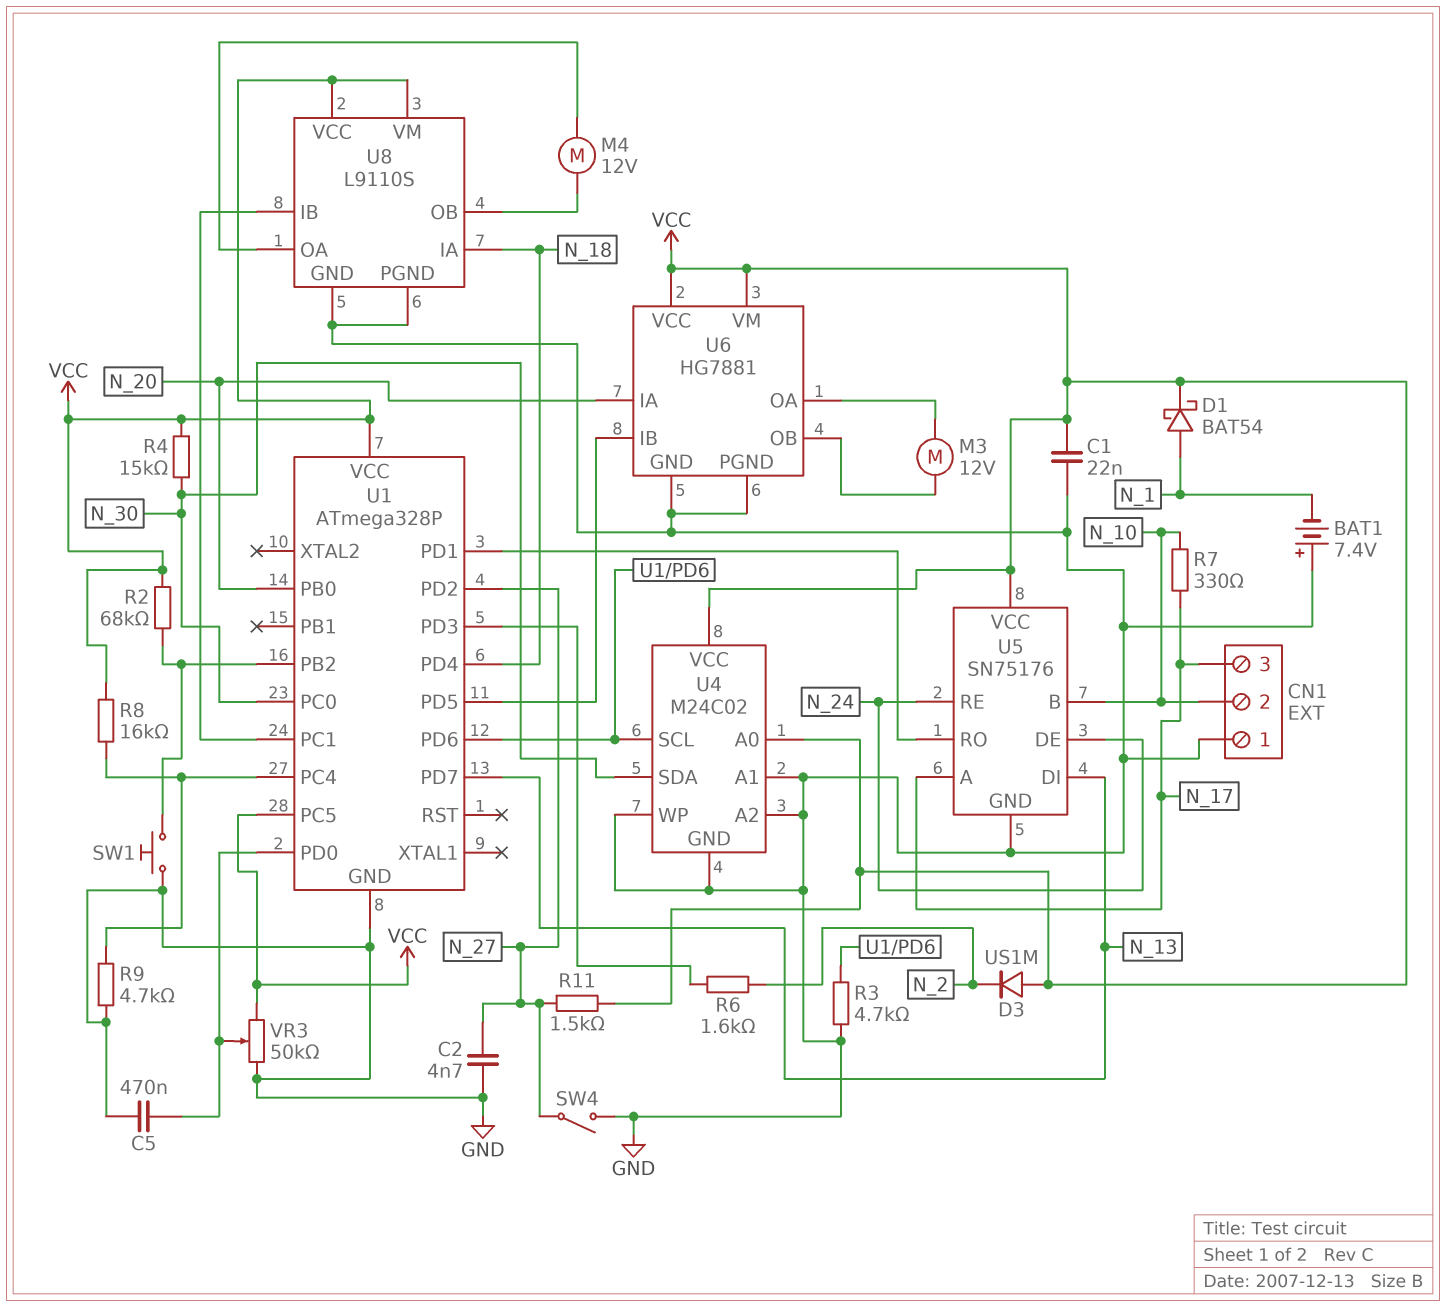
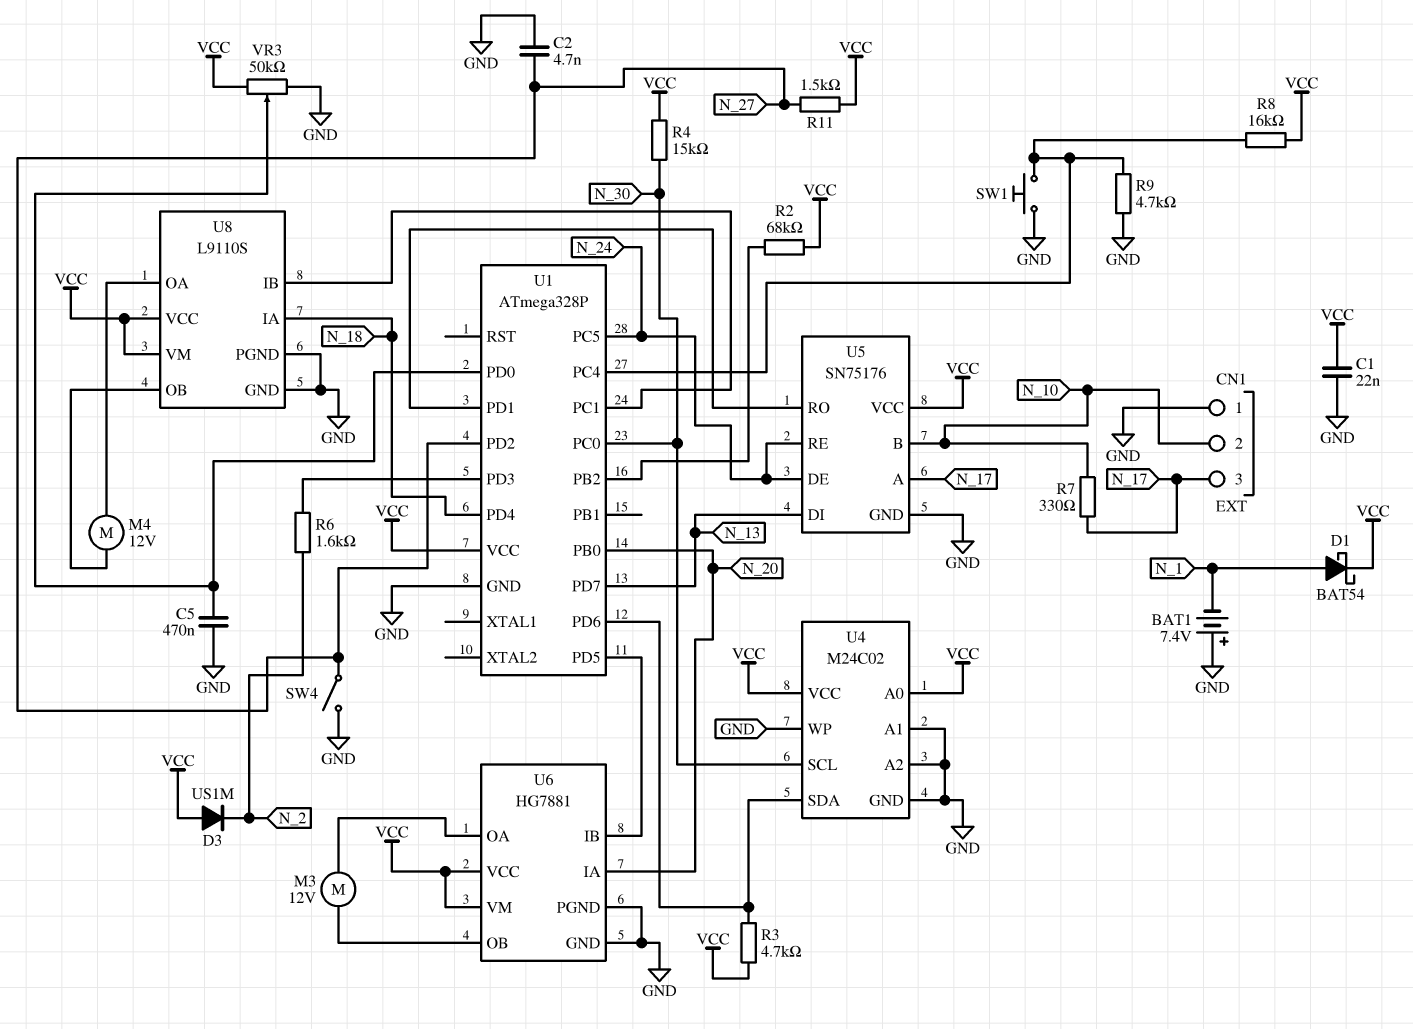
R3: 4.7k (GND, U1/PD6) -> 4.7k (U1/PD6, VCC)
SW1: button (GND, U1/PB2) -> button (GND, U1/PC4)
U1 pin PC5: VCC -> N_24
U4 pin SCL: U1/PD6 -> N_30
U4 pin SDA: N_30 -> U1/PD6

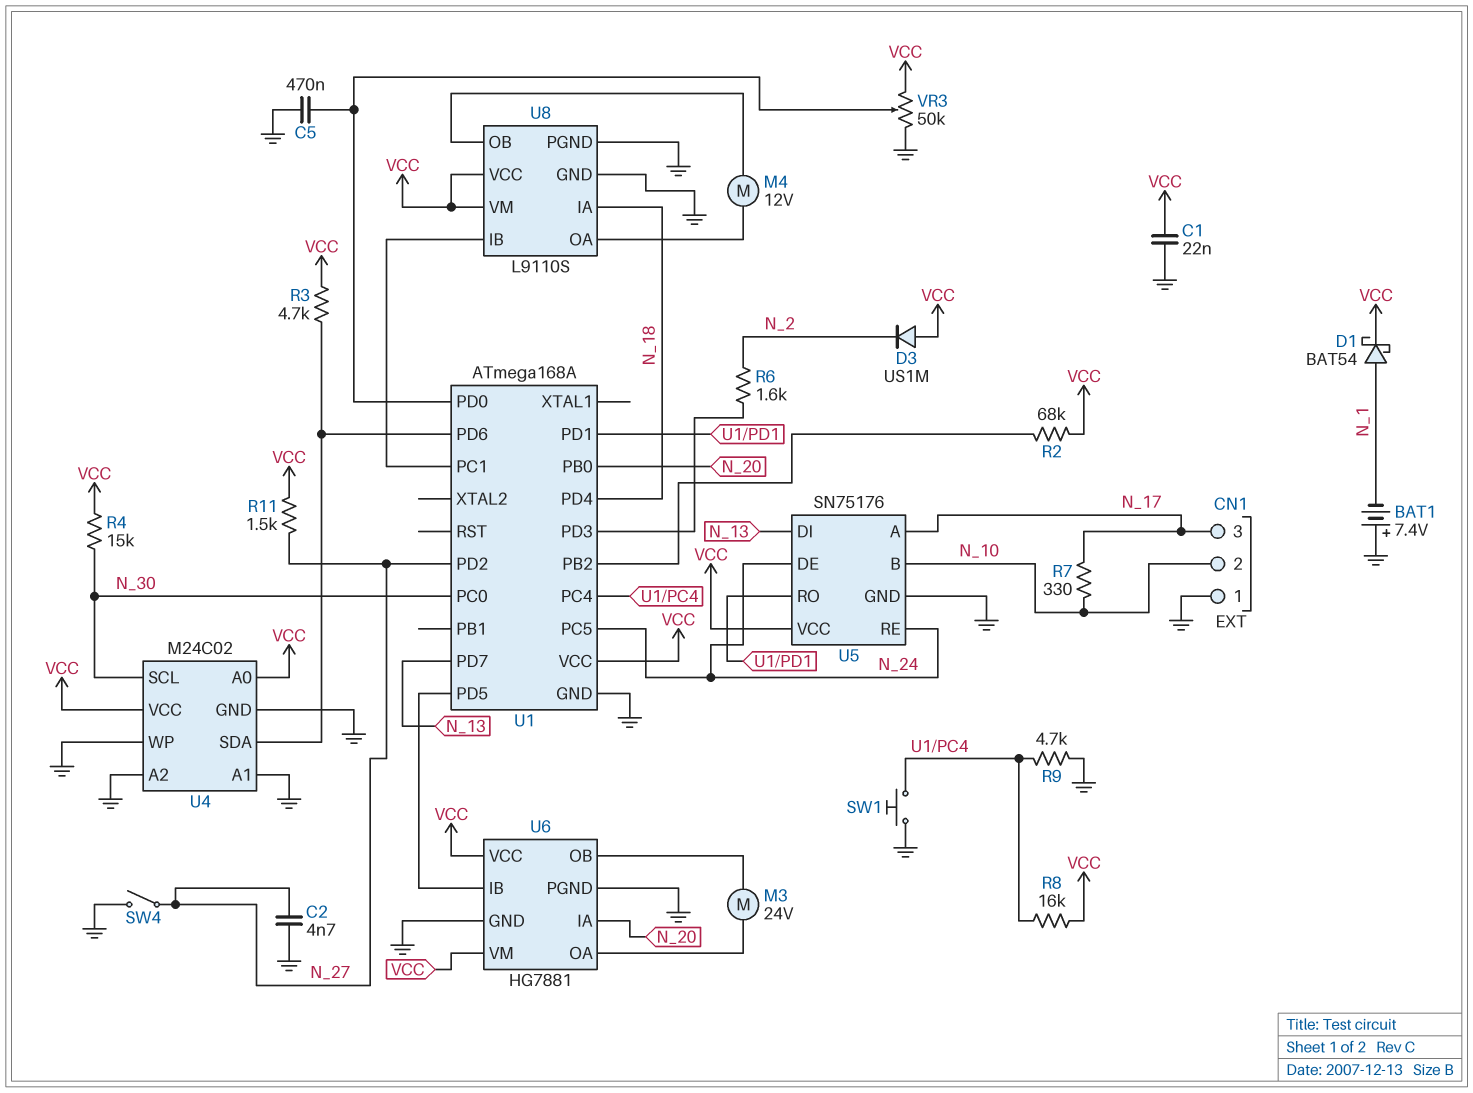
M3: motor 12V (U6/OA, U6/OB) -> motor 24V (U6/OA, U6/OB)
U1: ATmega328P -> ATmega168A

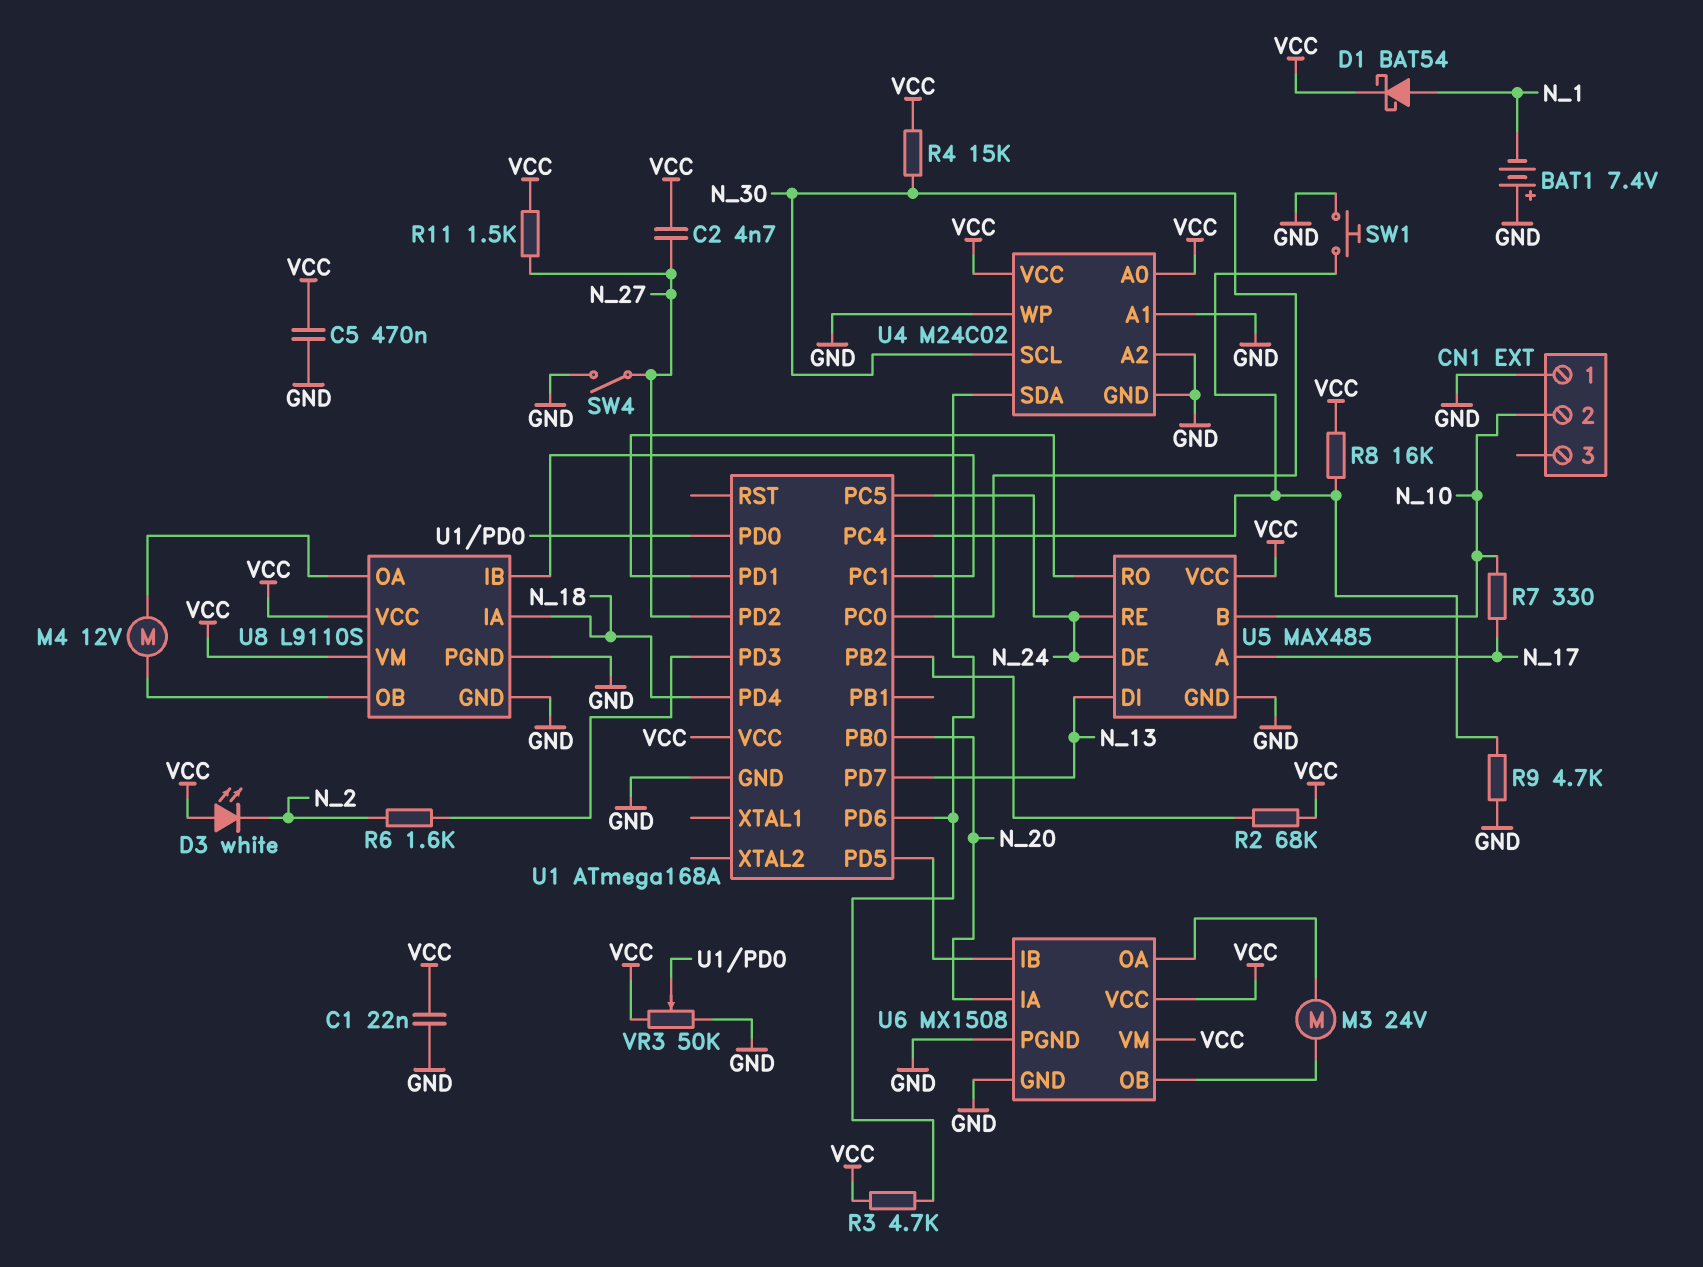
C2: 4.7nF (GND, N_27) -> 4.7nF (N_27, VCC)
C5: 470nF (GND, U1/PD0) -> 470nF (GND, VCC)
CN1 pin 3: N_17 -> none
D3: diode US1M (A VCC, K N_2) -> LED white (A VCC, K N_2)
U5: SN75176 -> MAX485
U6: HG7881 -> MX1508

